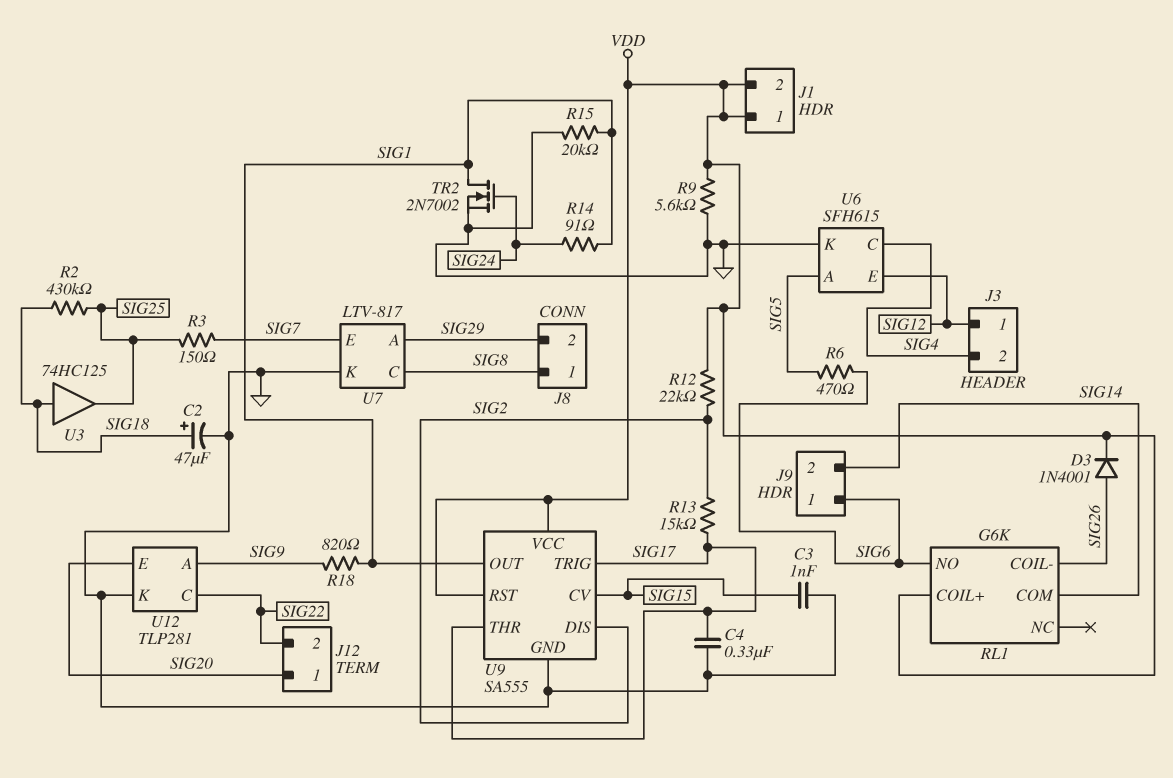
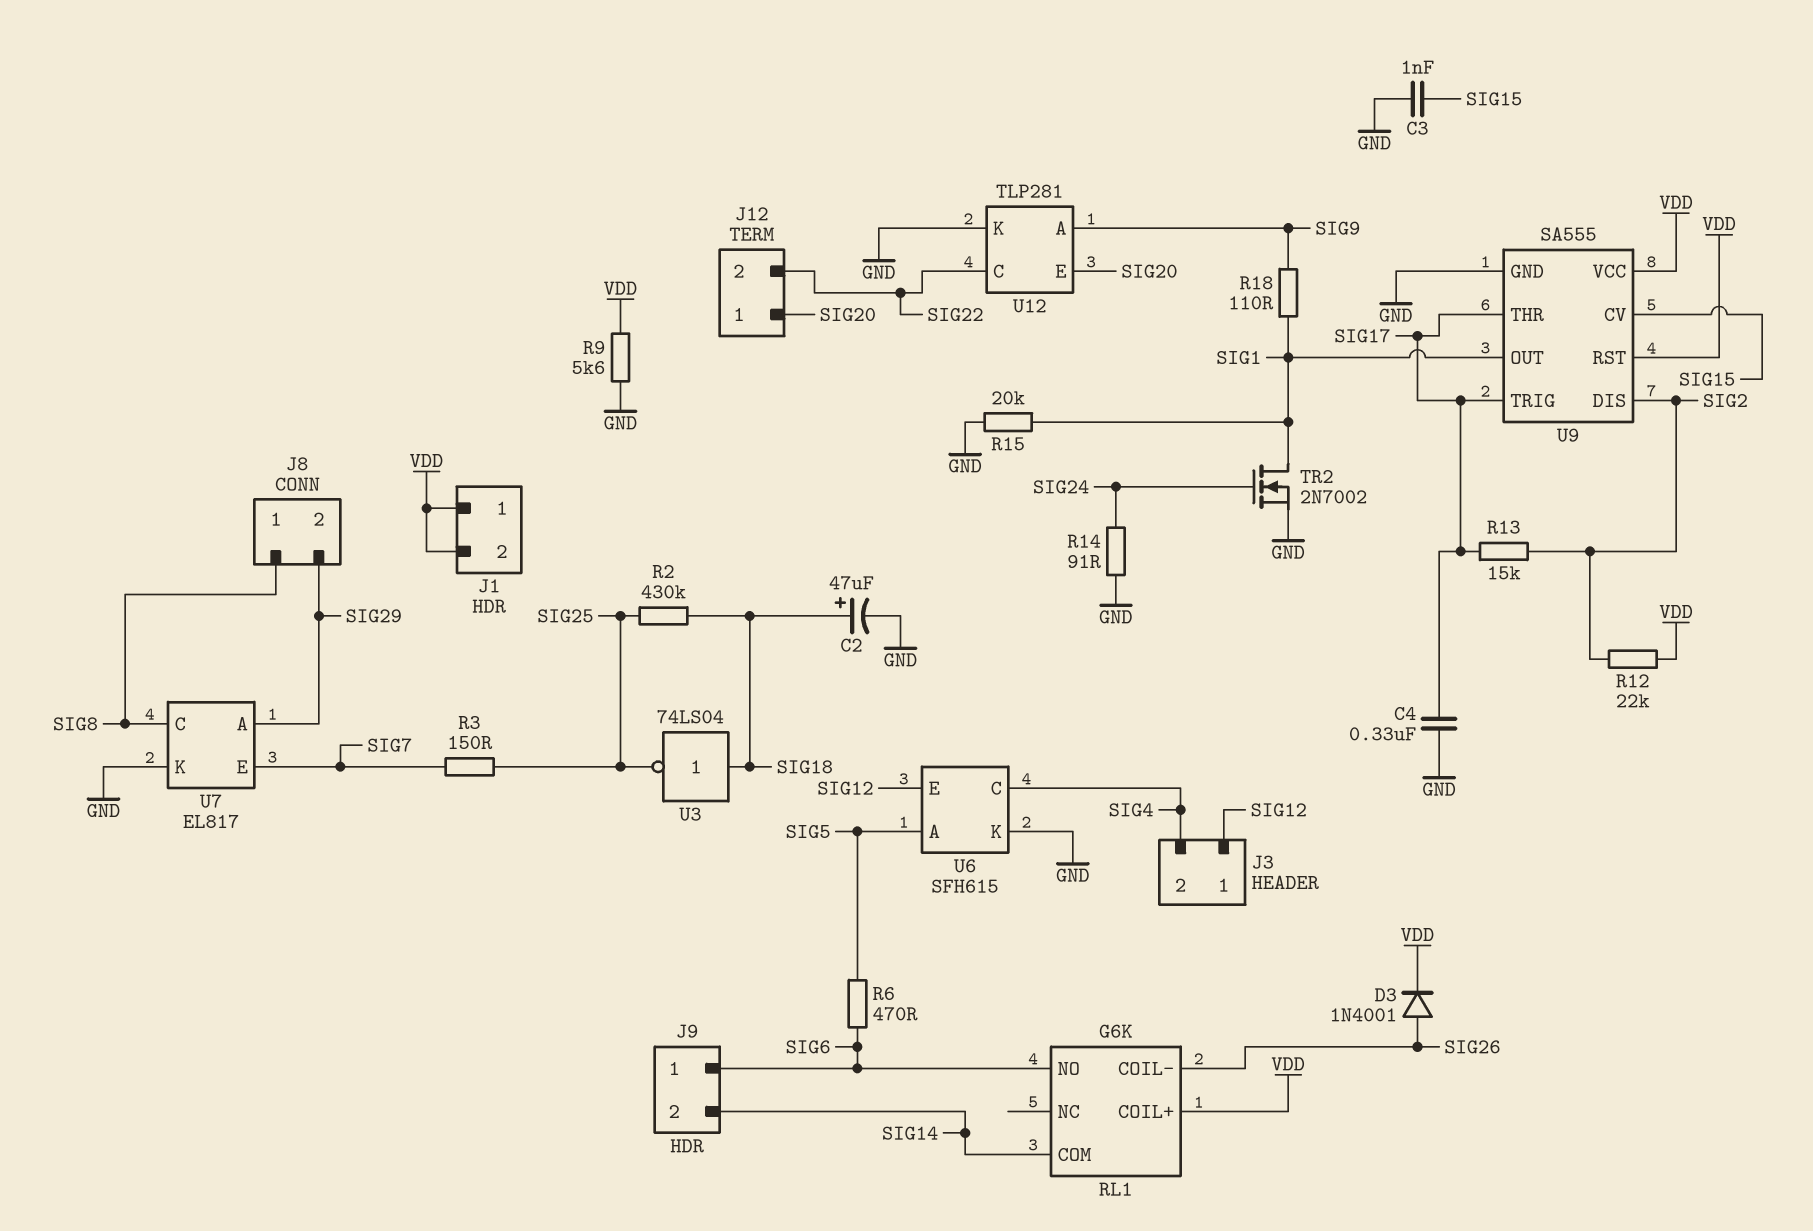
R14: 91 (SIG1, SIG24) -> 91 (GND, SIG24)
R18: 820 (SIG1, SIG9) -> 110 (SIG1, SIG9)
U3: buffer 74HC125 (in SIG18, out SIG25) -> NOT 74LS04 (in SIG18, out SIG25)
U7: LTV-817 -> EL817

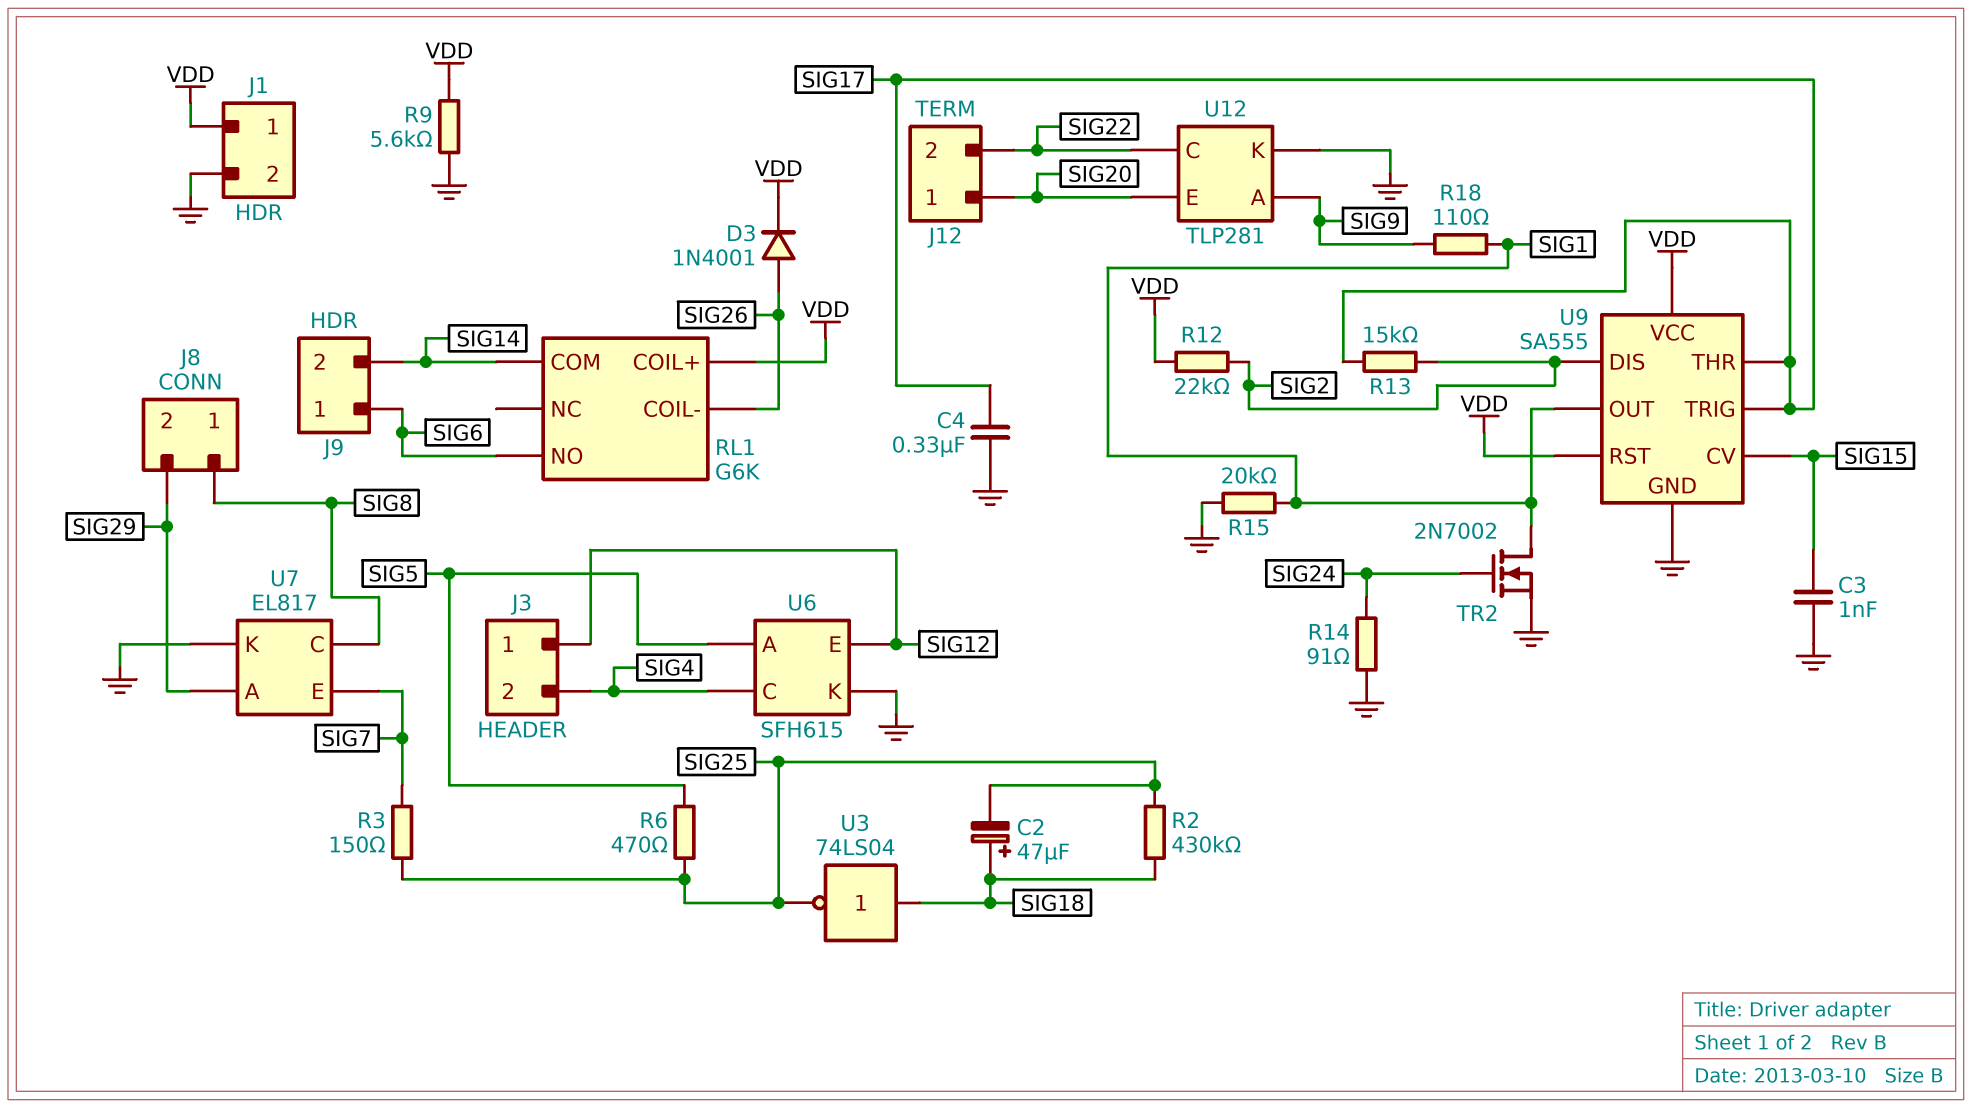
C2: 47uF (plus SIG18, minus GND) -> 47uF (plus SIG18, minus SIG25)
J1 pin 2: VDD -> GND
R6: 470 (SIG5, SIG6) -> 470 (SIG5, SIG25)

